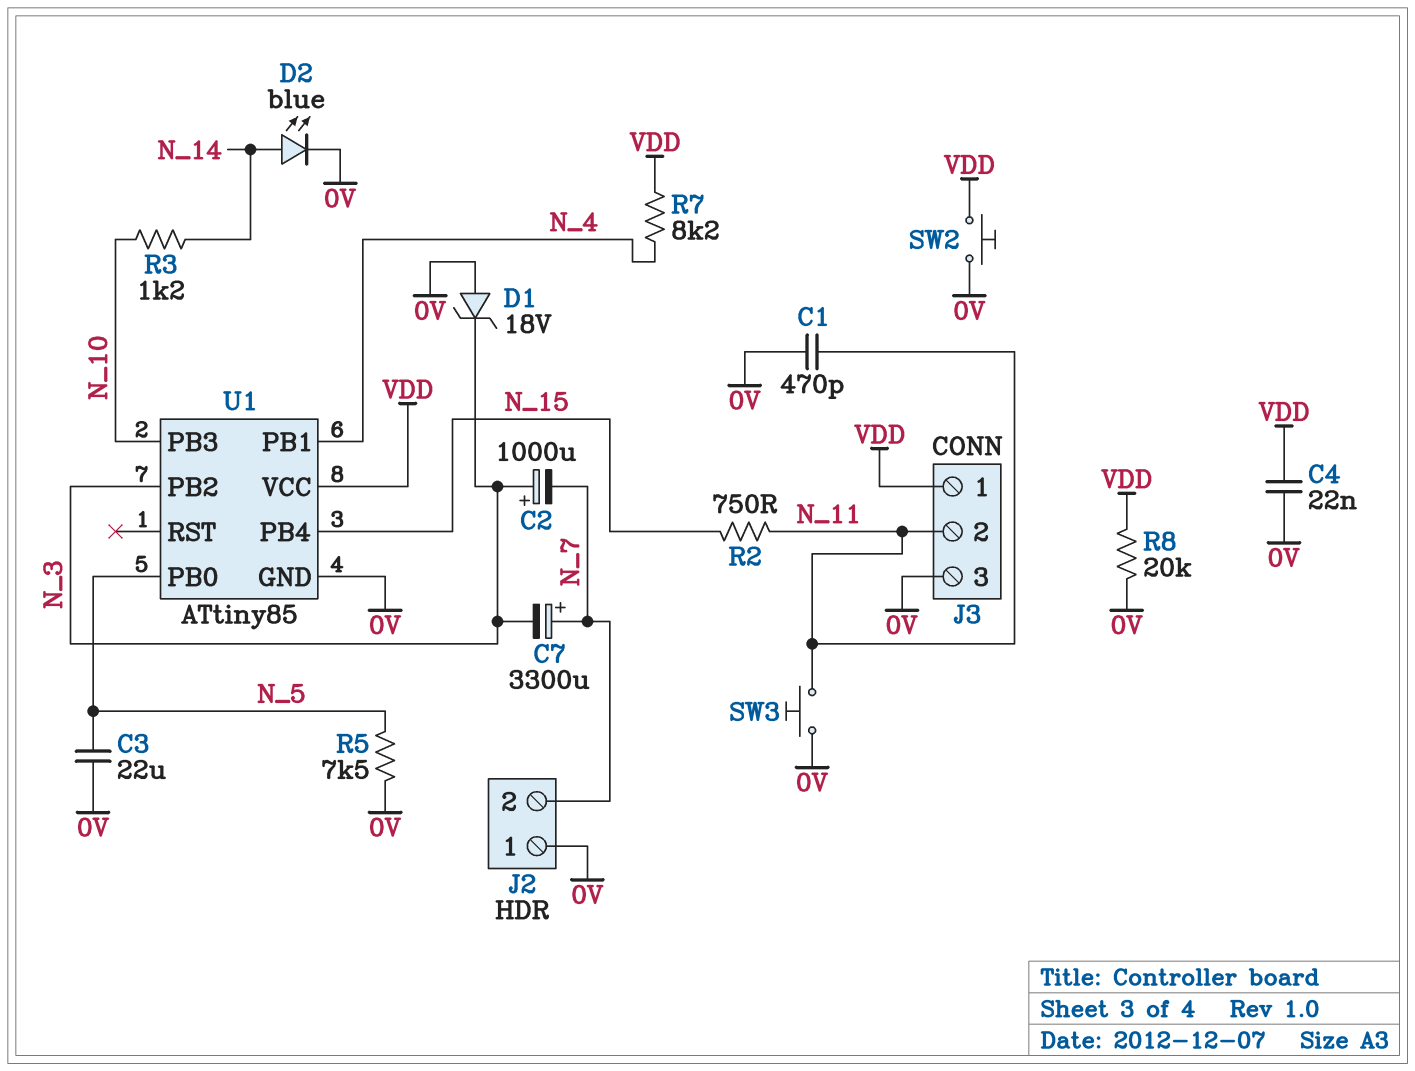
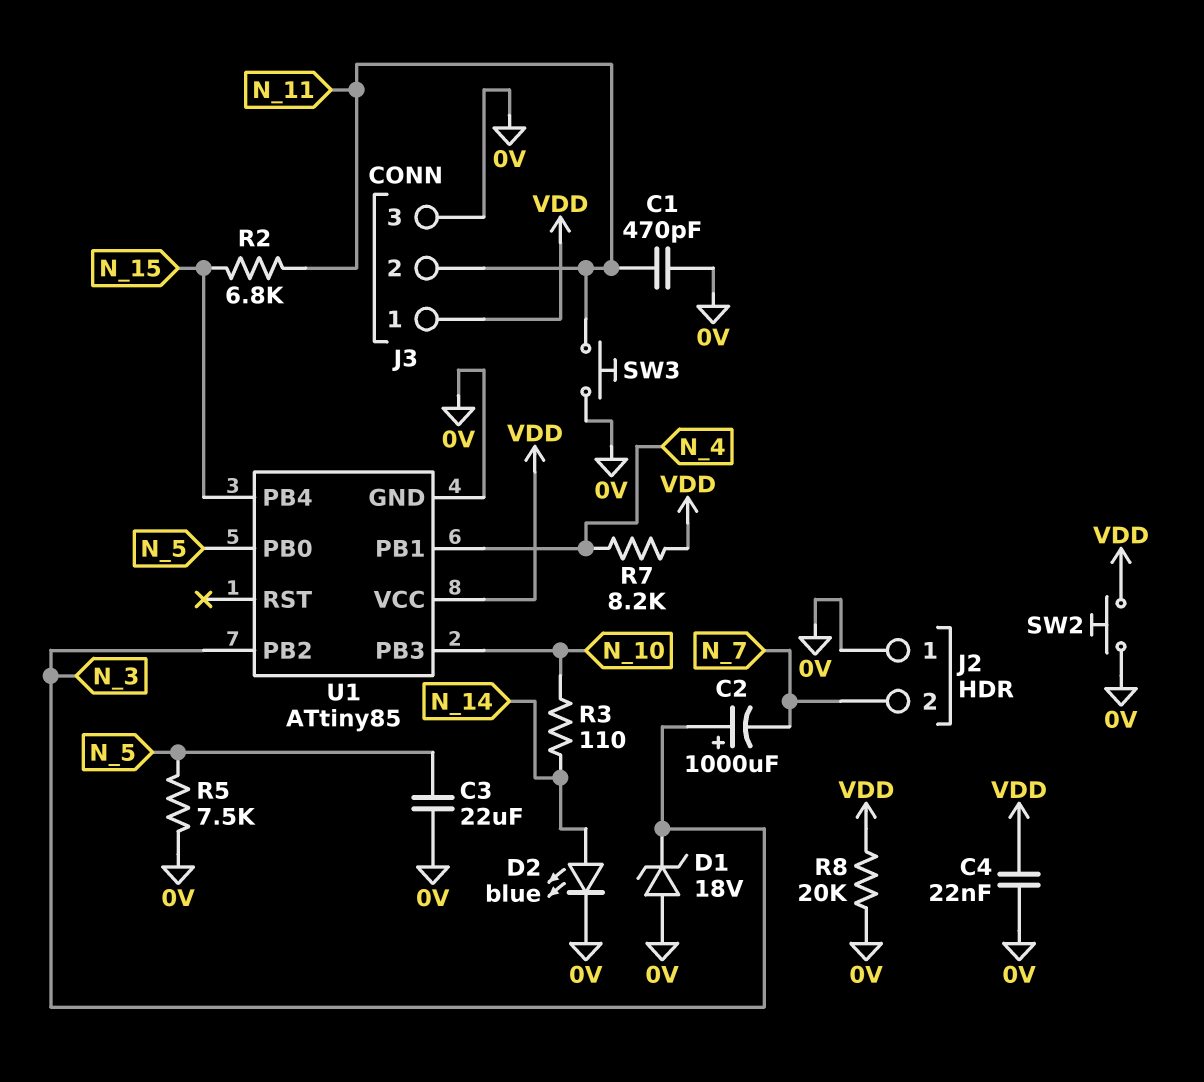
C7: 3300uF (plus N_7, minus N_3) -> none
R2: 750 (N_11, N_15) -> 6.8k (N_11, N_15)
R3: 1.2k (N_10, N_14) -> 110 (N_10, N_14)

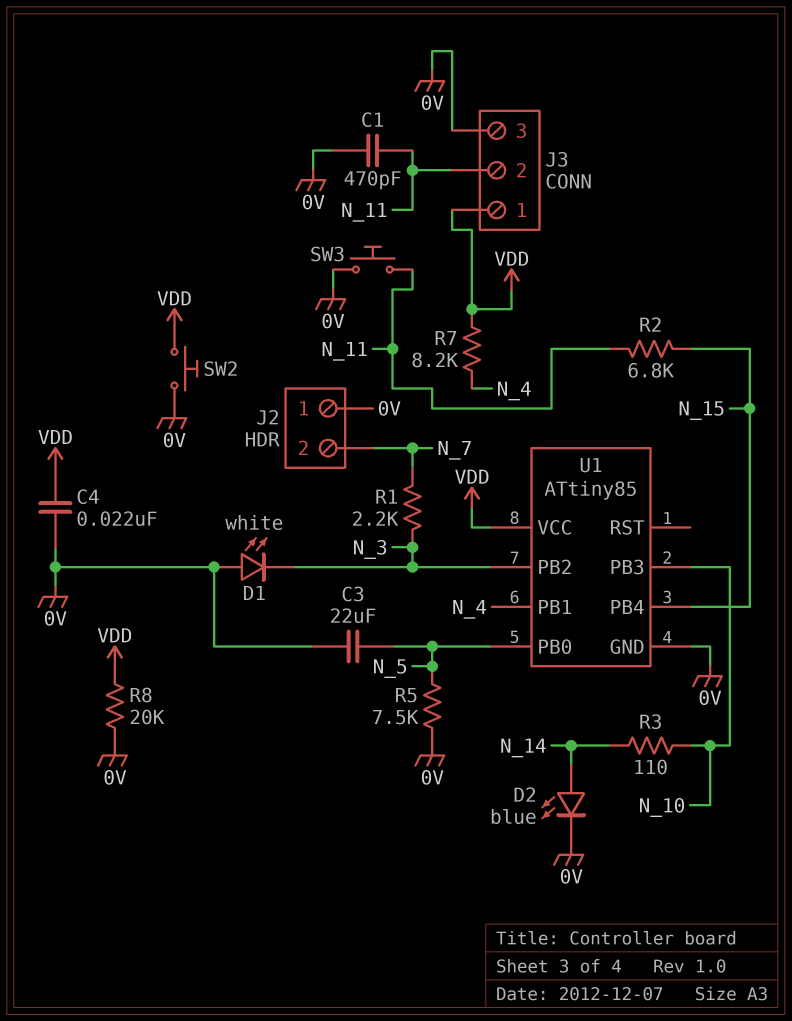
C2: 1000uF (plus N_3, minus N_7) -> none
D1: zener 18V (A 0V, K N_3) -> LED white (A 0V, K N_3)
R1: none -> 2.2k (N_3, N_7)

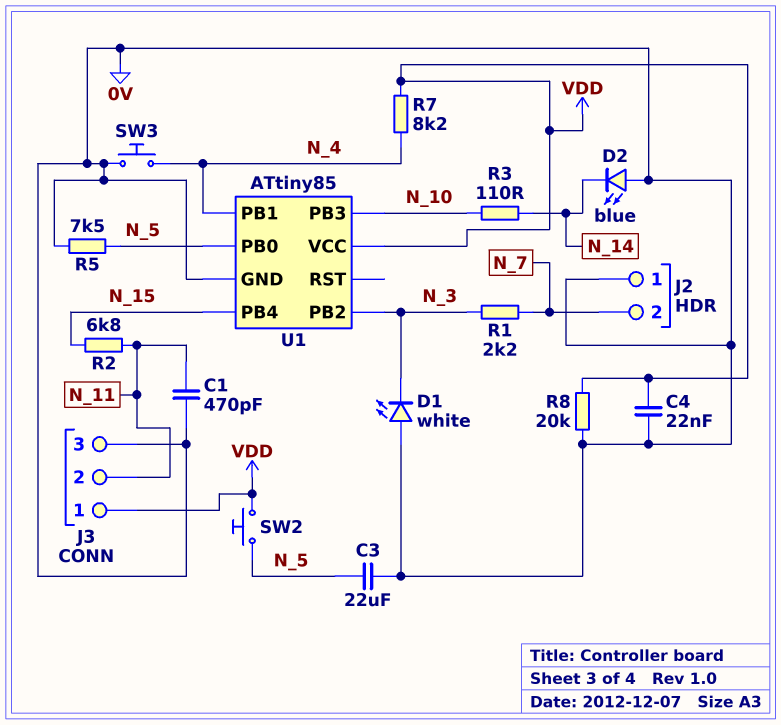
D2: LED blue (A N_14, K 0V) -> LED blue (A 0V, K N_14)
SW2: button (0V, VDD) -> button (N_5, VDD)
SW3: button (0V, N_11) -> button (0V, N_4)

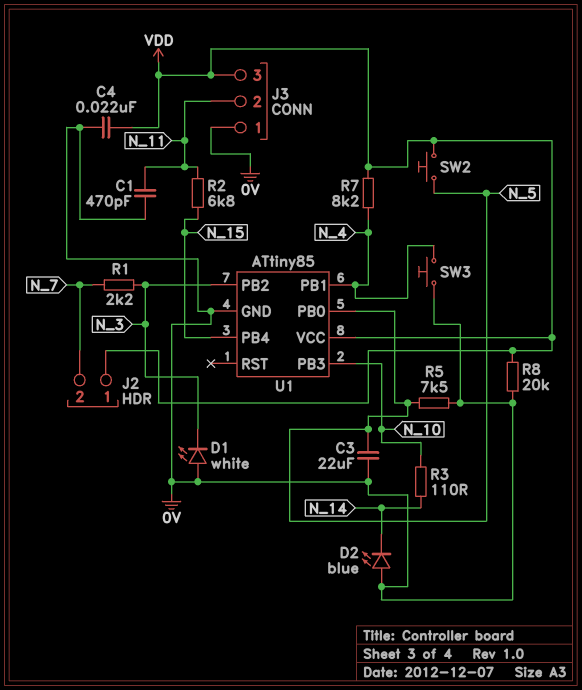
J2 pin 1: 0V -> VDD
J3 pin 1: VDD -> 0V
J3 pin 3: 0V -> VDD

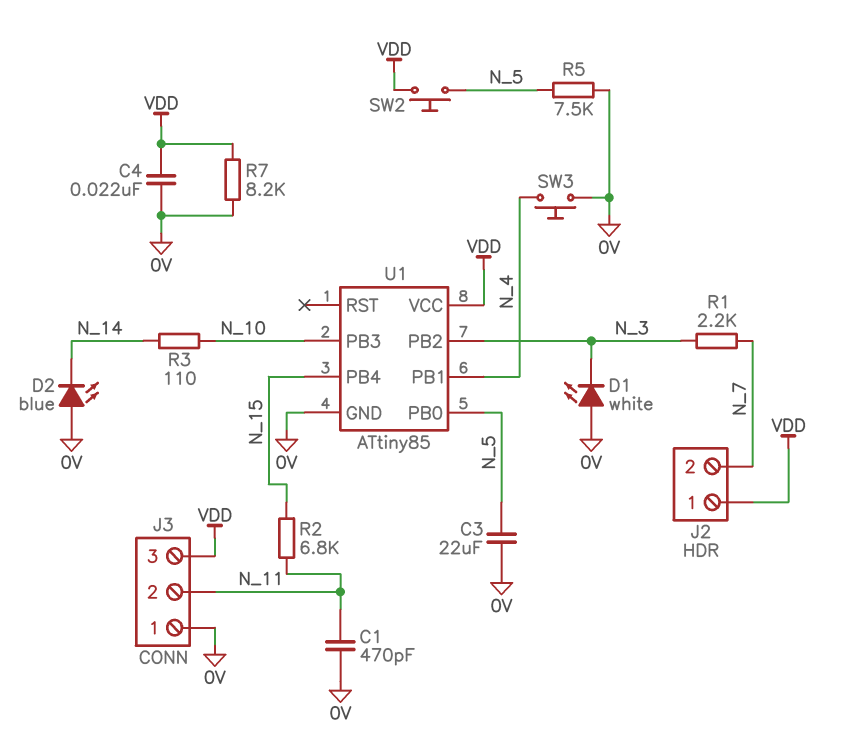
R7: 8.2k (N_4, VDD) -> 8.2k (0V, VDD)
R8: 20k (0V, VDD) -> none

